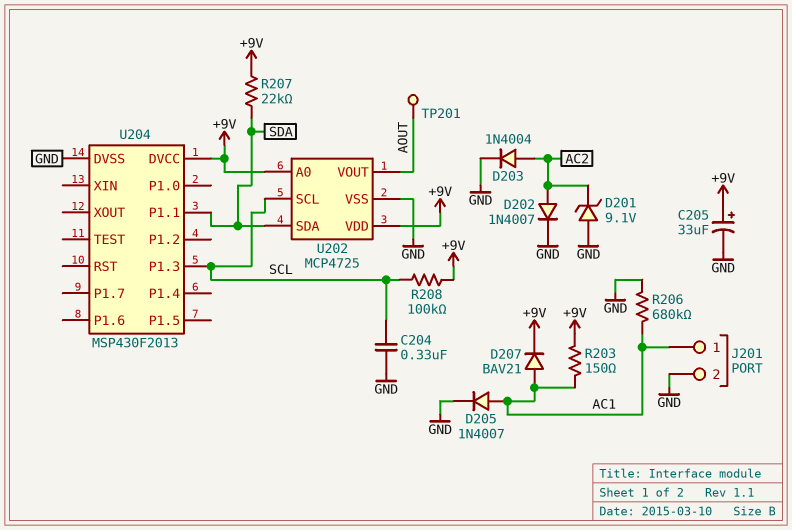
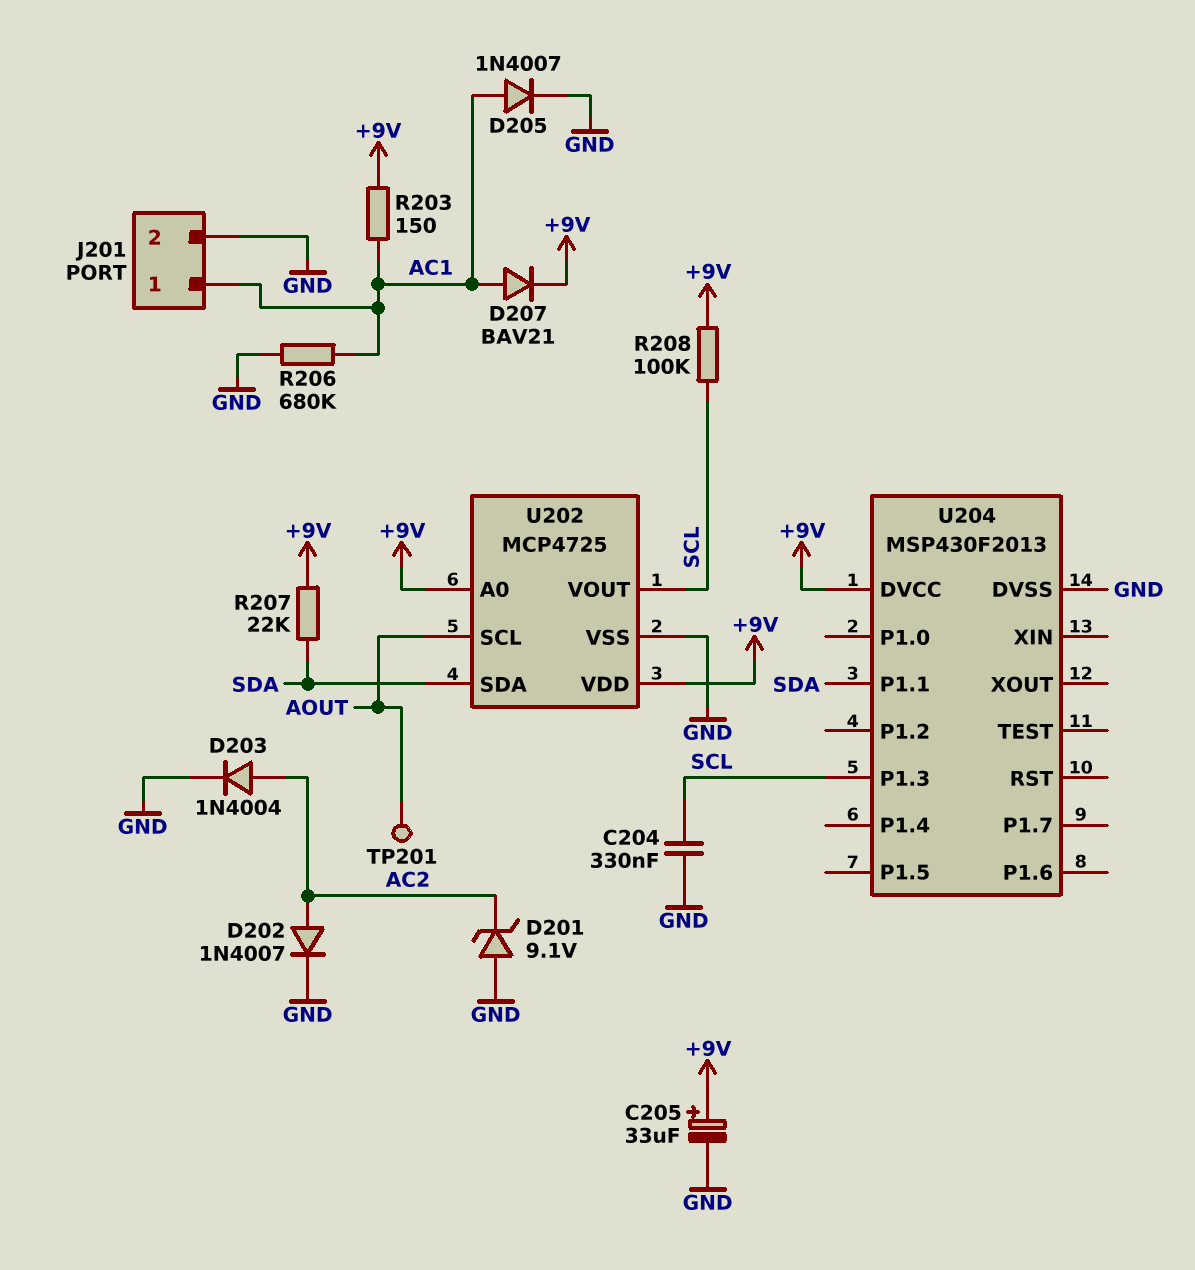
U202 pin SCL: SCL -> AOUT
U202 pin VOUT: AOUT -> SCL

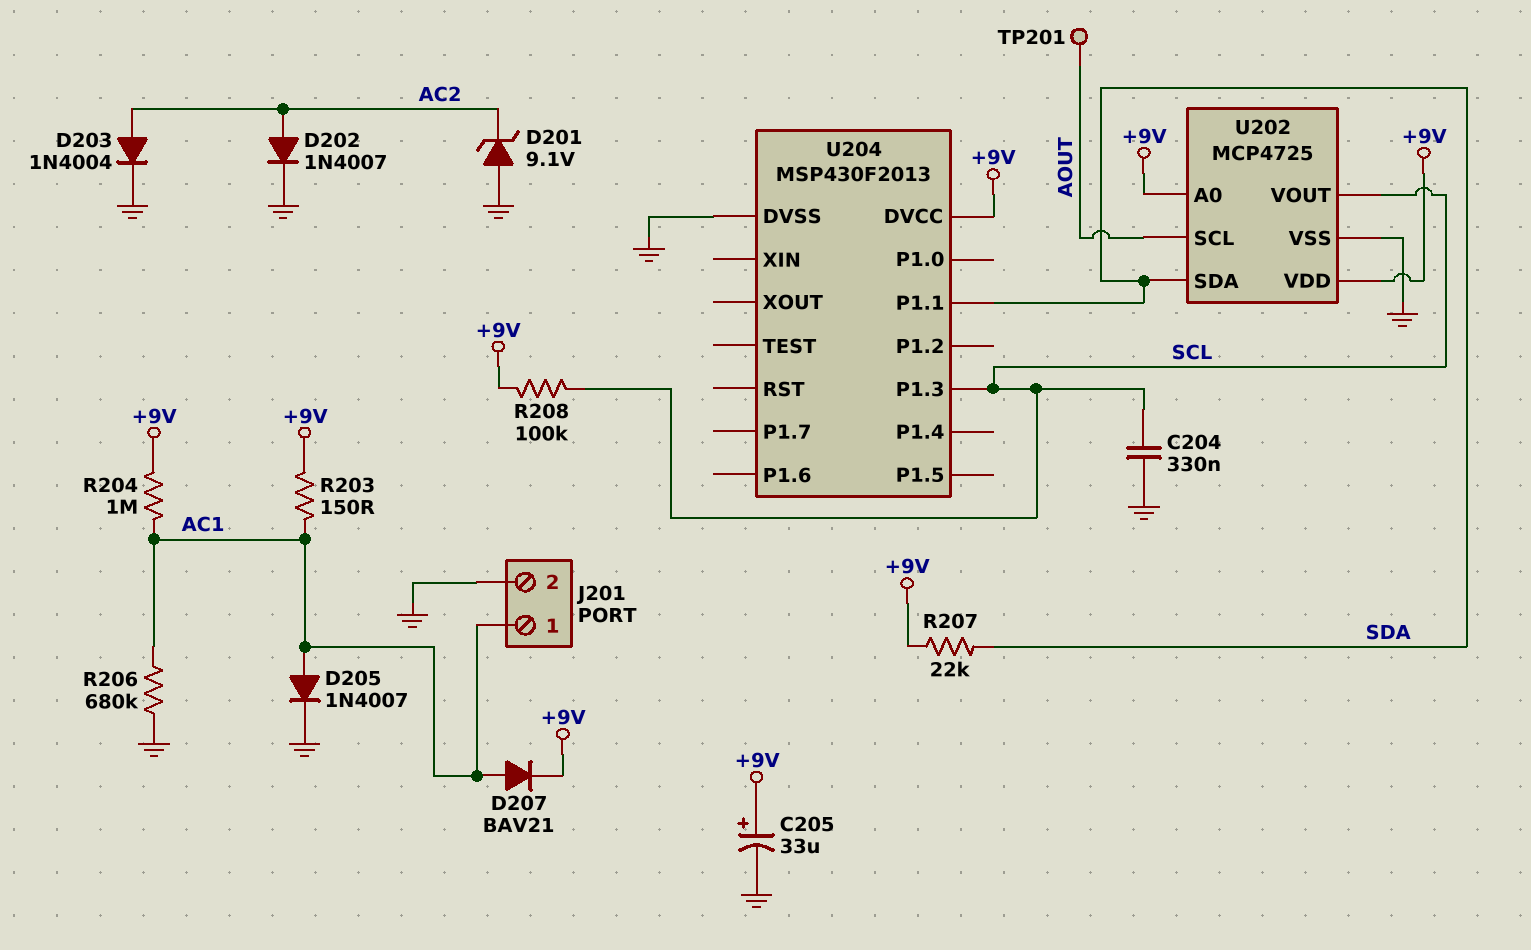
R204: none -> 1M (+9V, AC1)

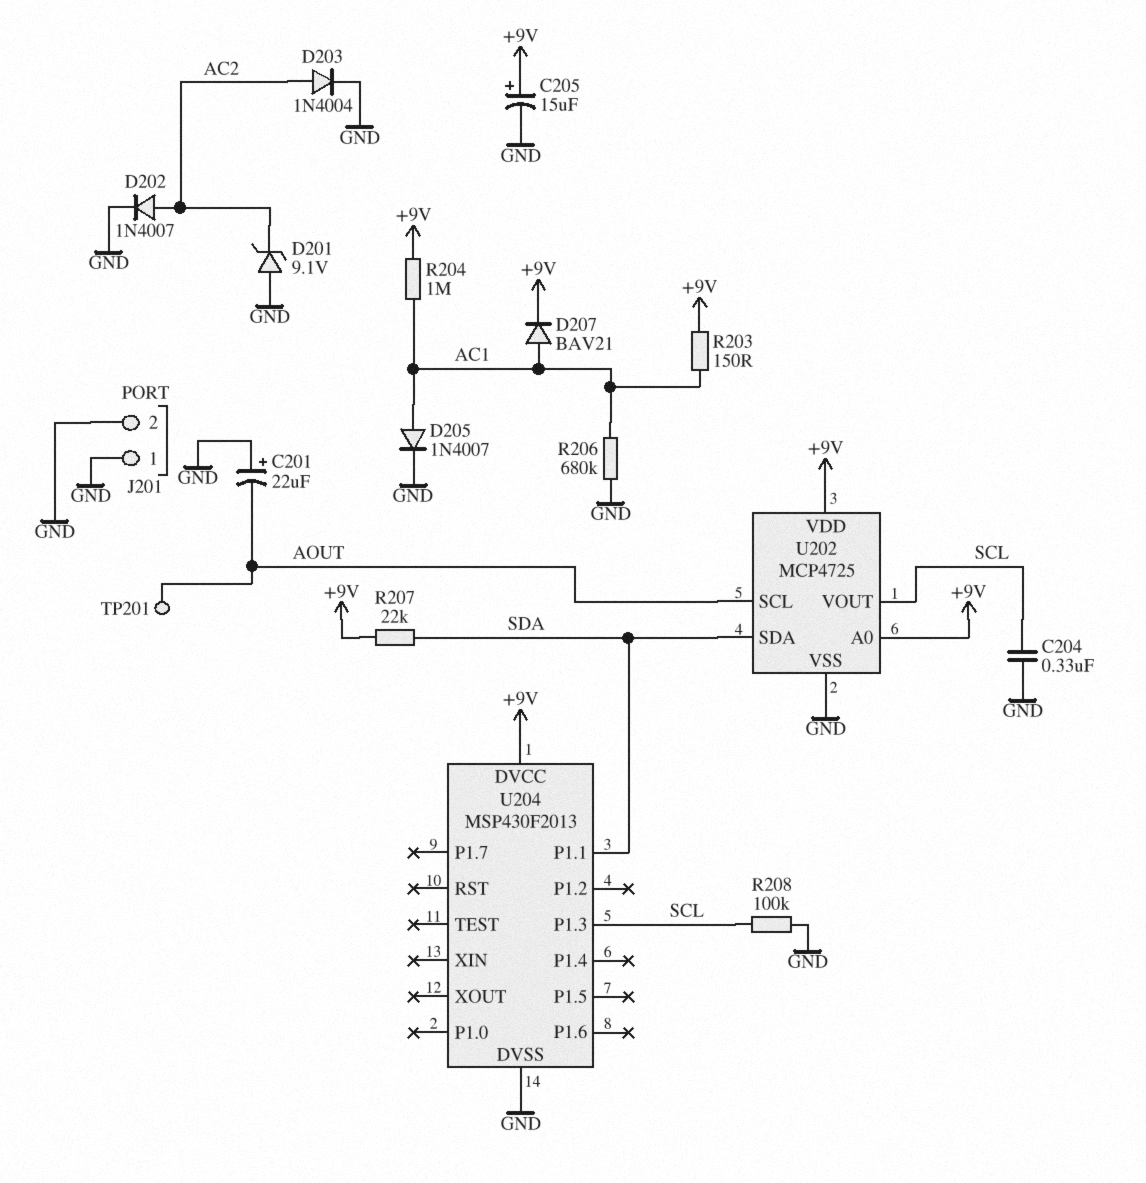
C201: none -> 22uF (plus GND, minus AOUT)
C205: 33uF (plus +9V, minus GND) -> 15uF (plus +9V, minus GND)
J201 pin 1: AC1 -> GND
R208: 100k (+9V, SCL) -> 100k (GND, SCL)

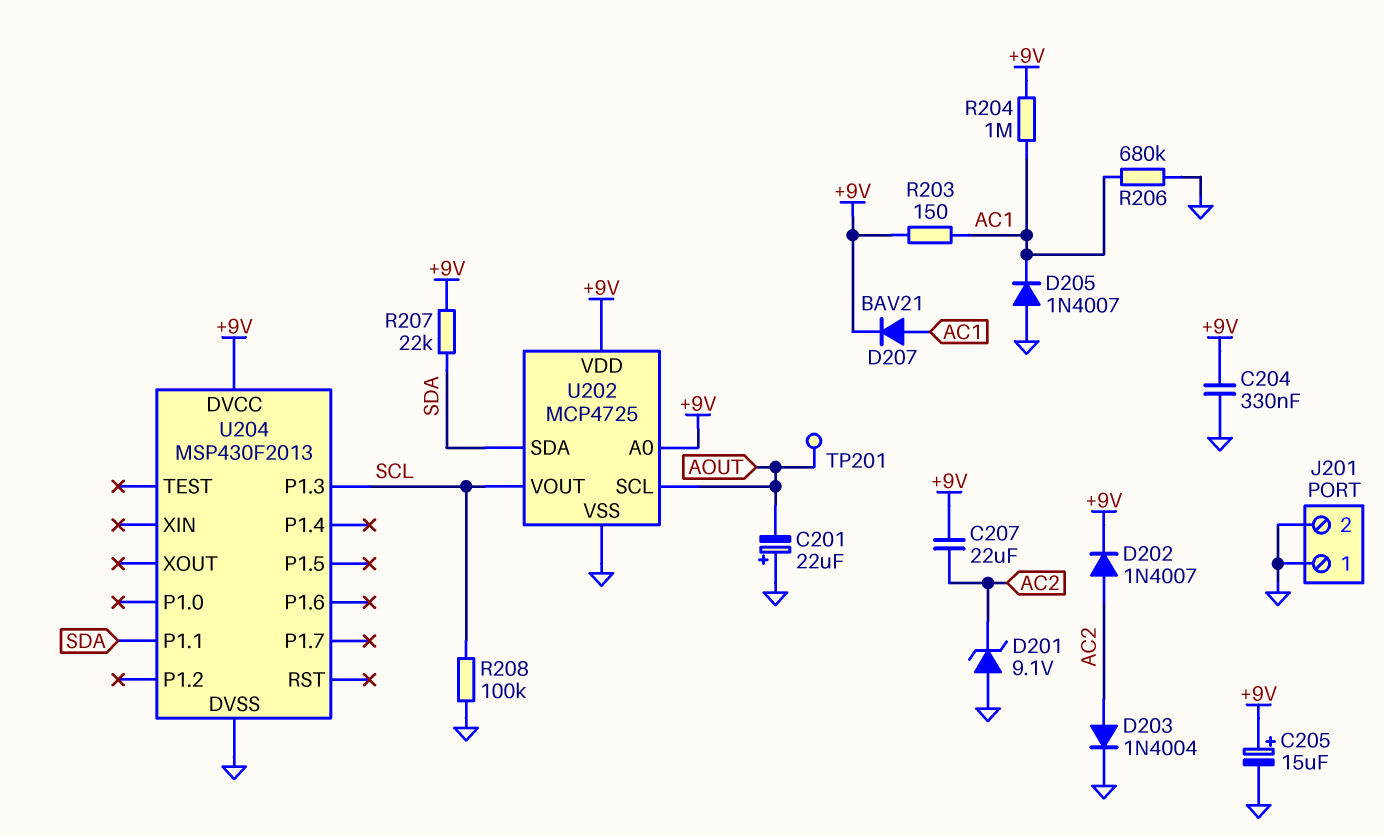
C204: 330nF (GND, SCL) -> 330nF (+9V, GND)
C207: none -> 22uF (+9V, AC2)
D202: diode 1N4007 (A AC2, K GND) -> diode 1N4007 (A AC2, K +9V)
D205: diode 1N4007 (A AC1, K GND) -> diode 1N4007 (A GND, K AC1)

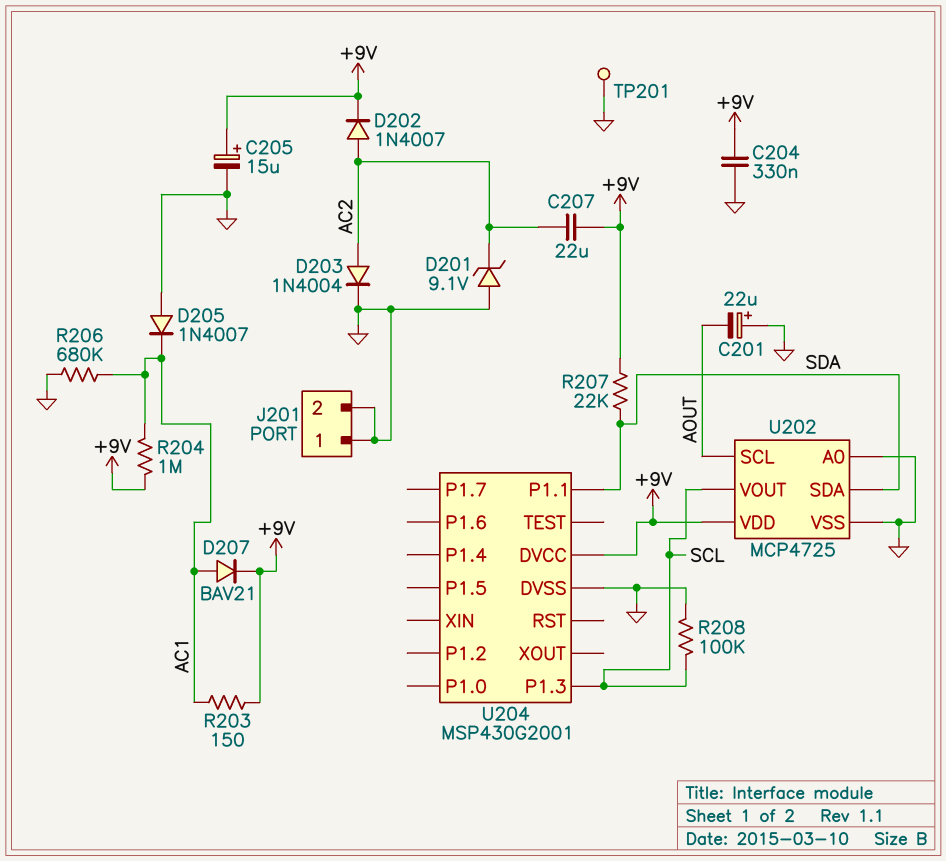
TP201: test point (AOUT) -> test point (GND)
U202 pin A0: +9V -> GND
U204: MSP430F2013 -> MSP430G2001

